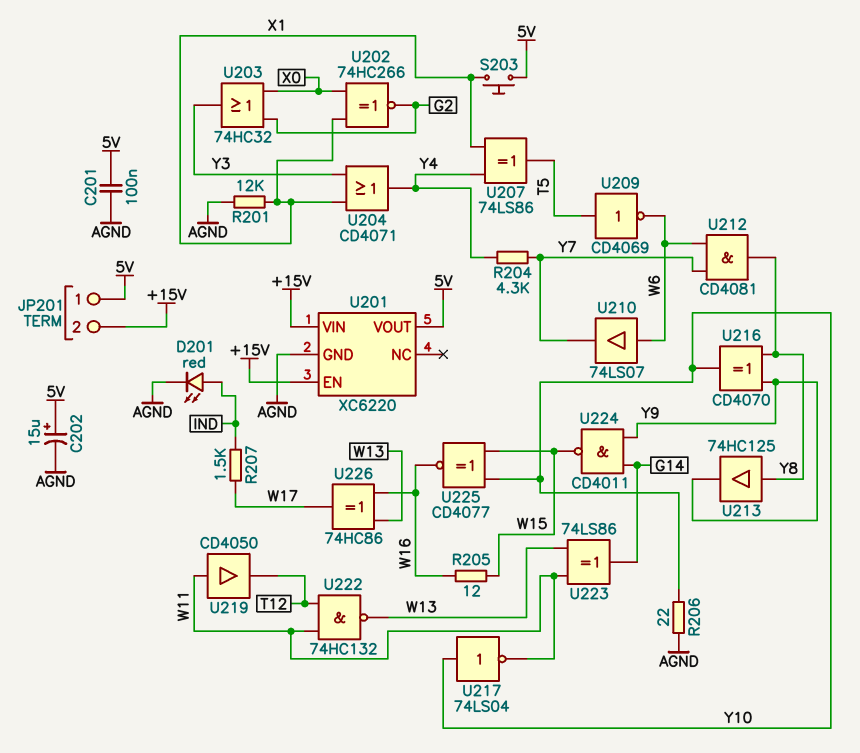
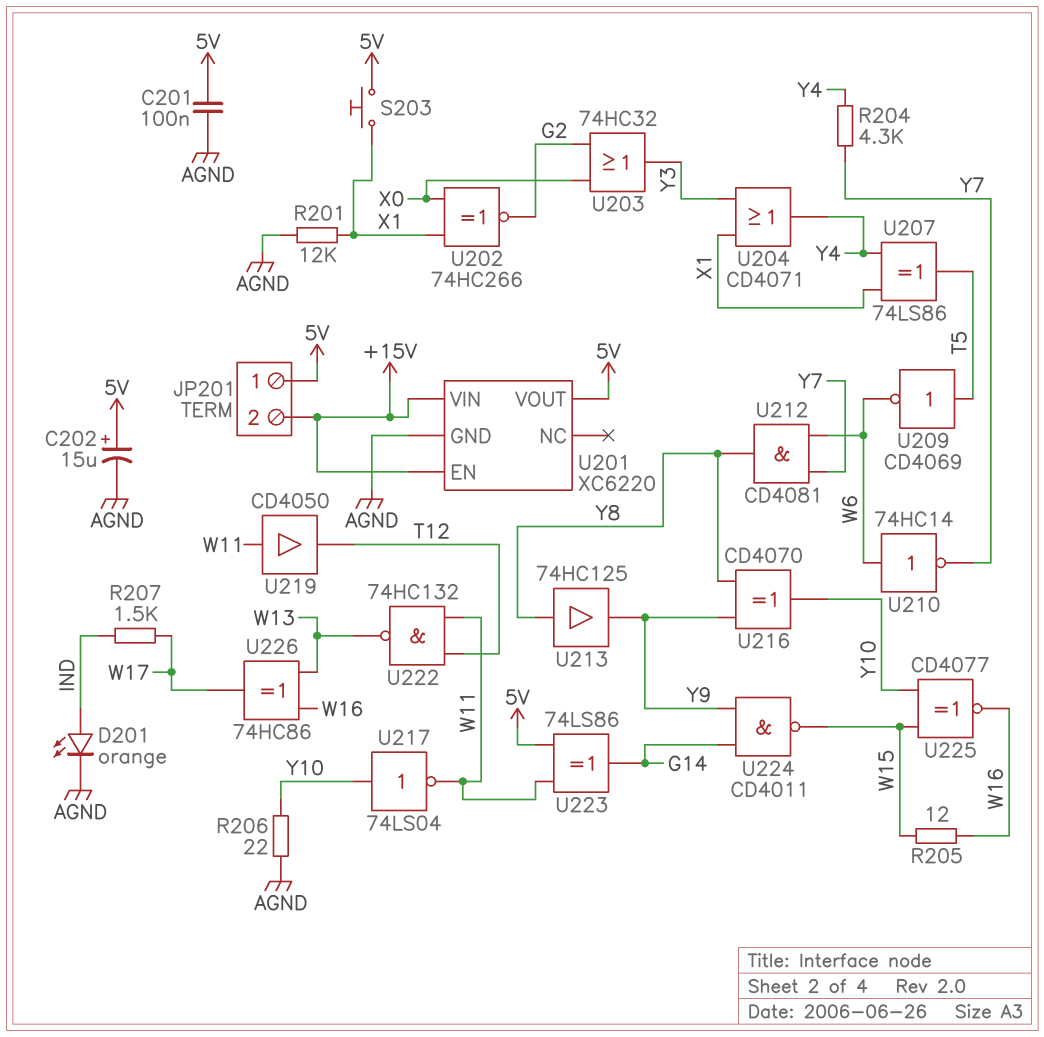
D201: LED red (A IND, K AGND) -> LED orange (A IND, K AGND)
U210: buffer 74LS07 (in W6, out Y7) -> NOT 74HC14 (in W6, out Y7)
U223: XOR 74LS86 (in W11, in W13, out G14) -> XOR 74LS86 (in 5V, in W11, out G14)

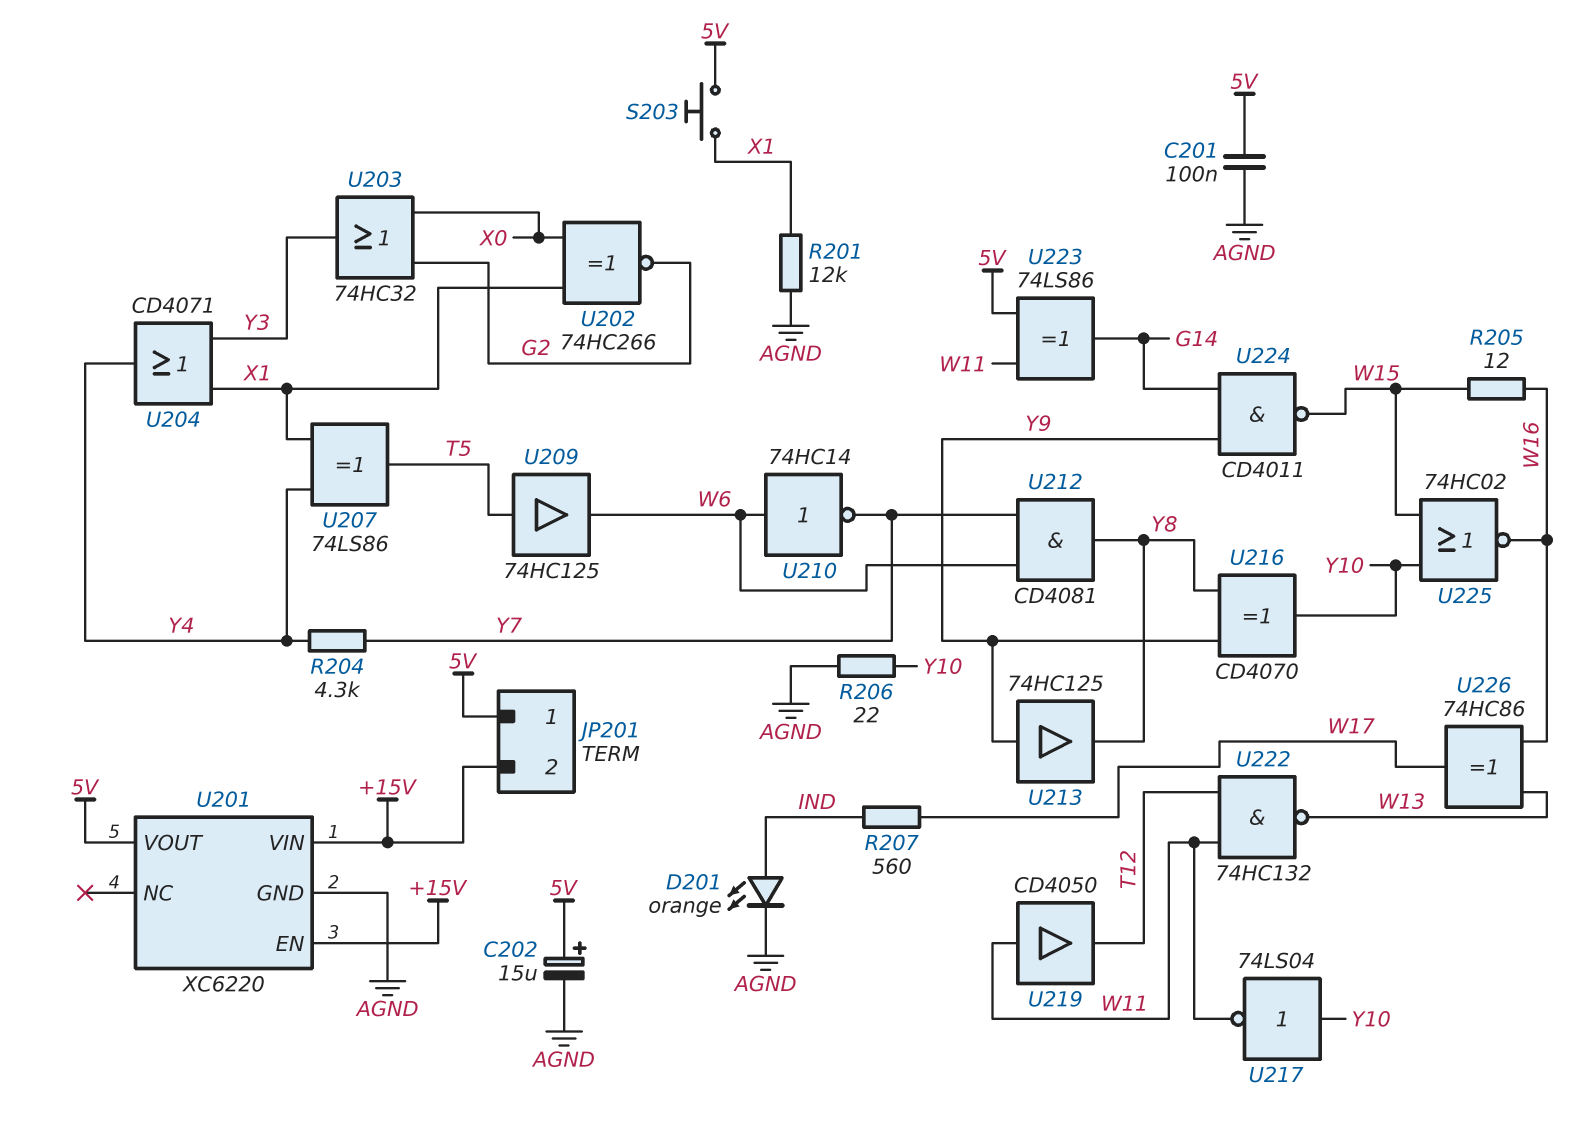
R207: 1.5k (IND, W17) -> 560 (IND, W17)
U209: NOT CD4069 (in T5, out W6) -> buffer 74HC125 (in T5, out W6)
U213: buffer 74HC125 (in Y8, out Y9) -> buffer 74HC125 (in Y9, out Y8)
U225: XNOR CD4077 (in W15, in Y10, out W16) -> NOR 74HC02 (in W15, in Y10, out W16)

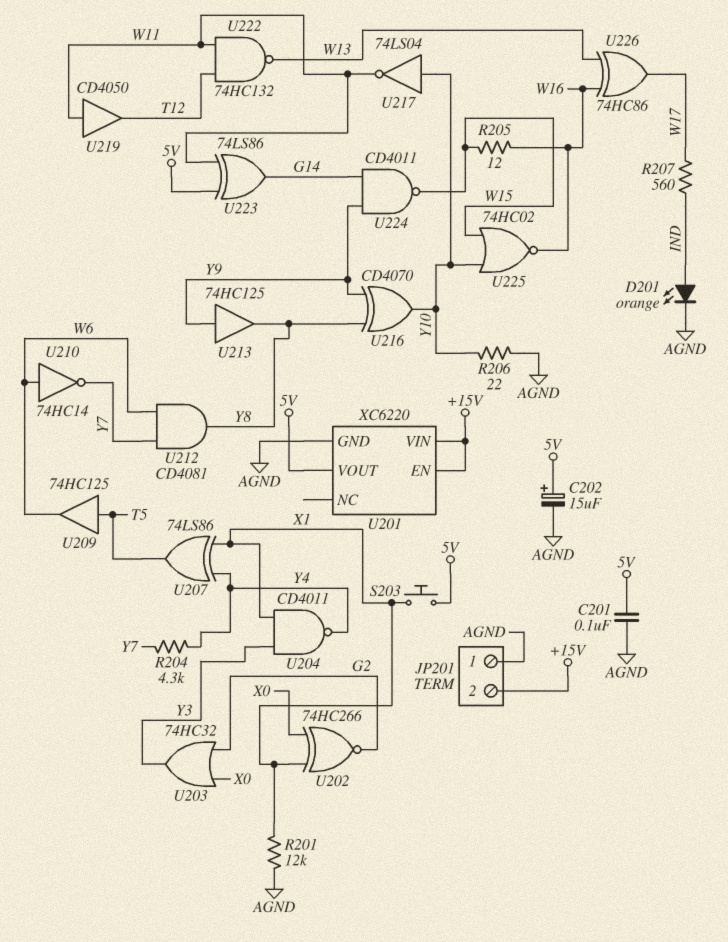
JP201 pin 1: 5V -> AGND
U204: OR CD4071 (in X1, in Y3, out Y4) -> NAND CD4011 (in X1, in Y3, out Y4)

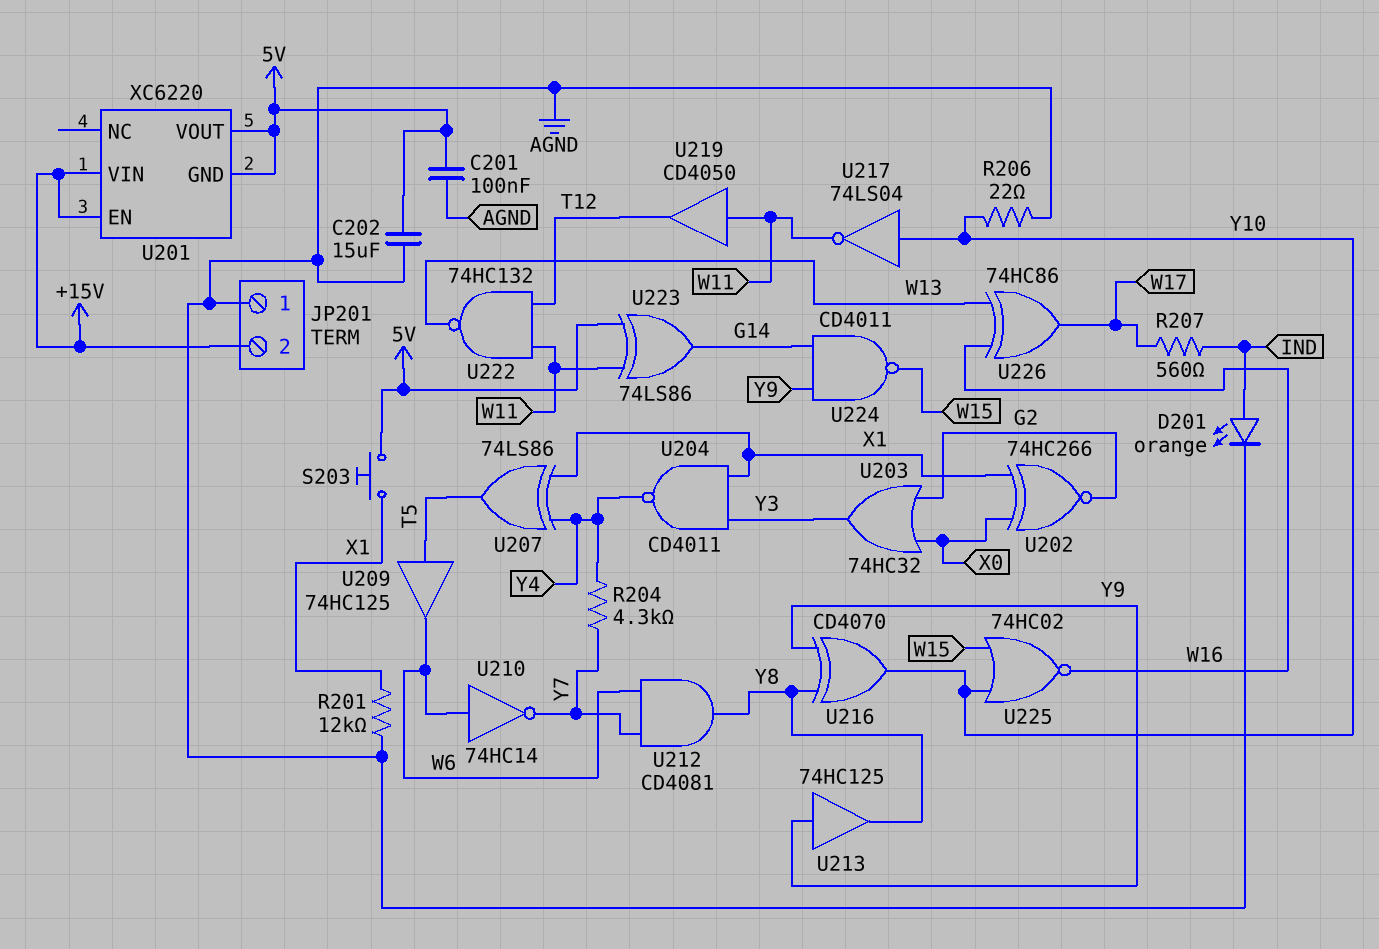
C202: 15uF (plus 5V, minus AGND) -> 15uF (5V, AGND)
R205: 12 (W15, W16) -> none
U201 pin GND: AGND -> 5V

